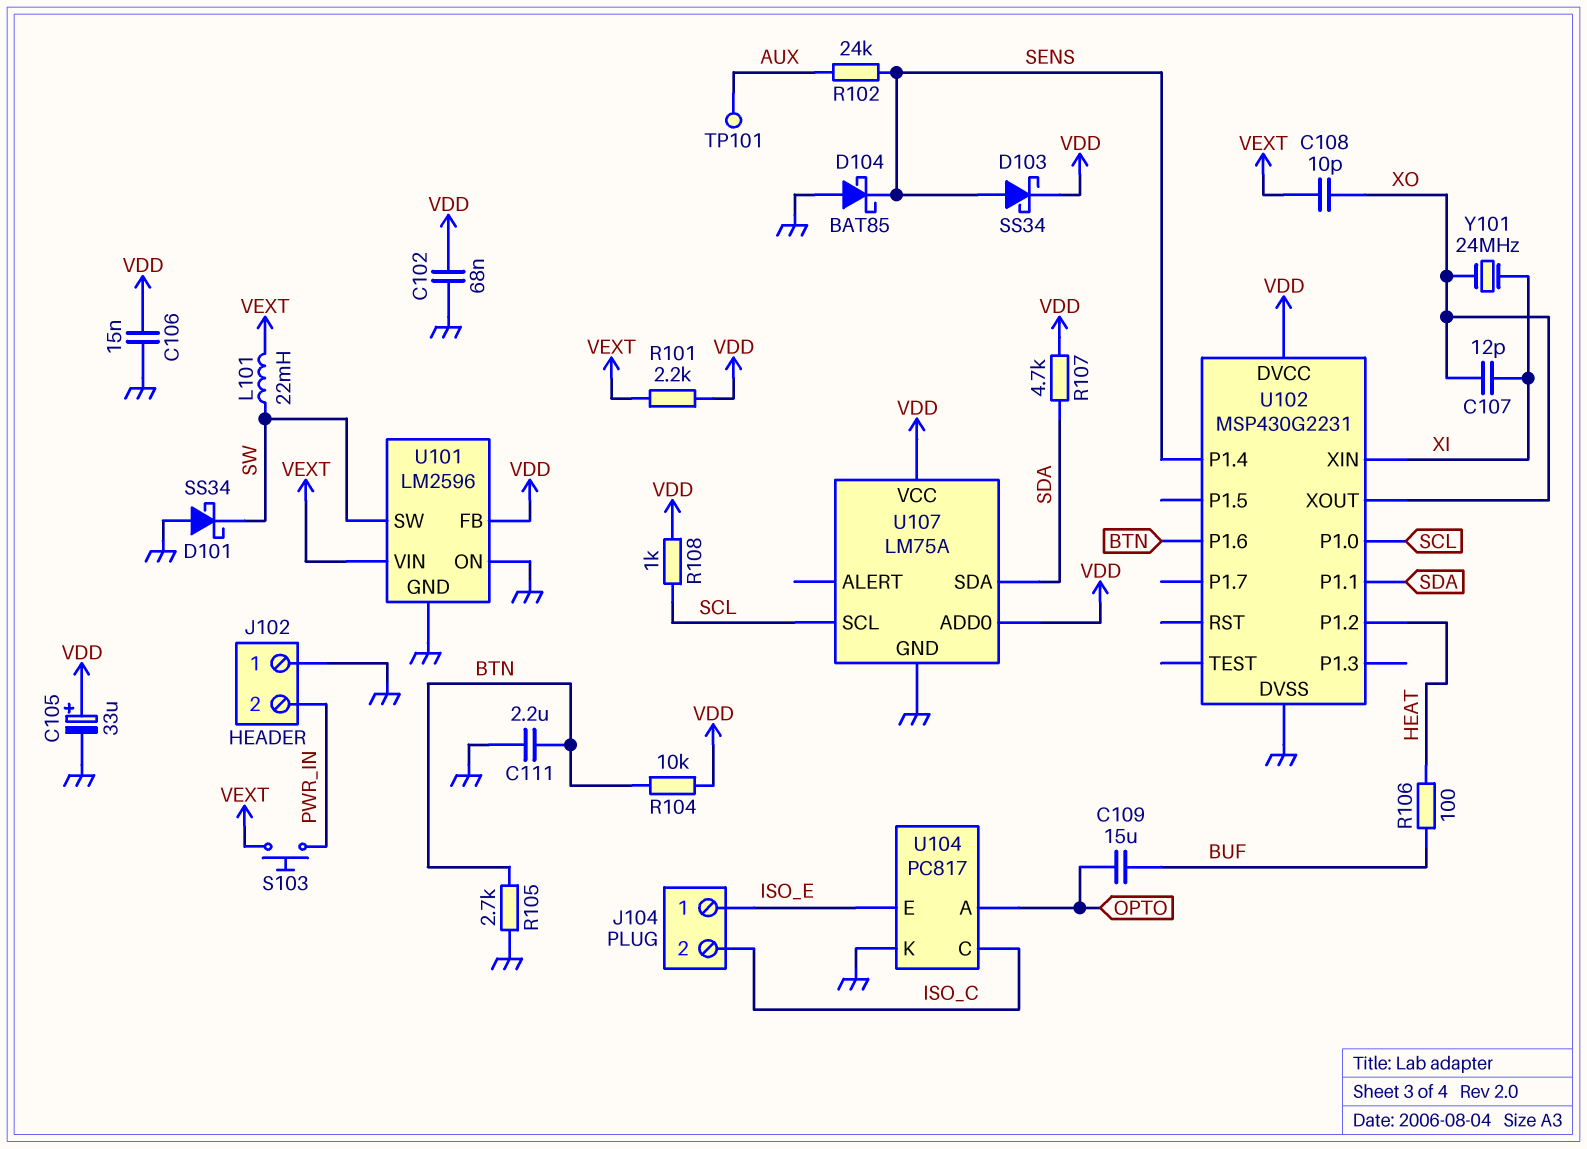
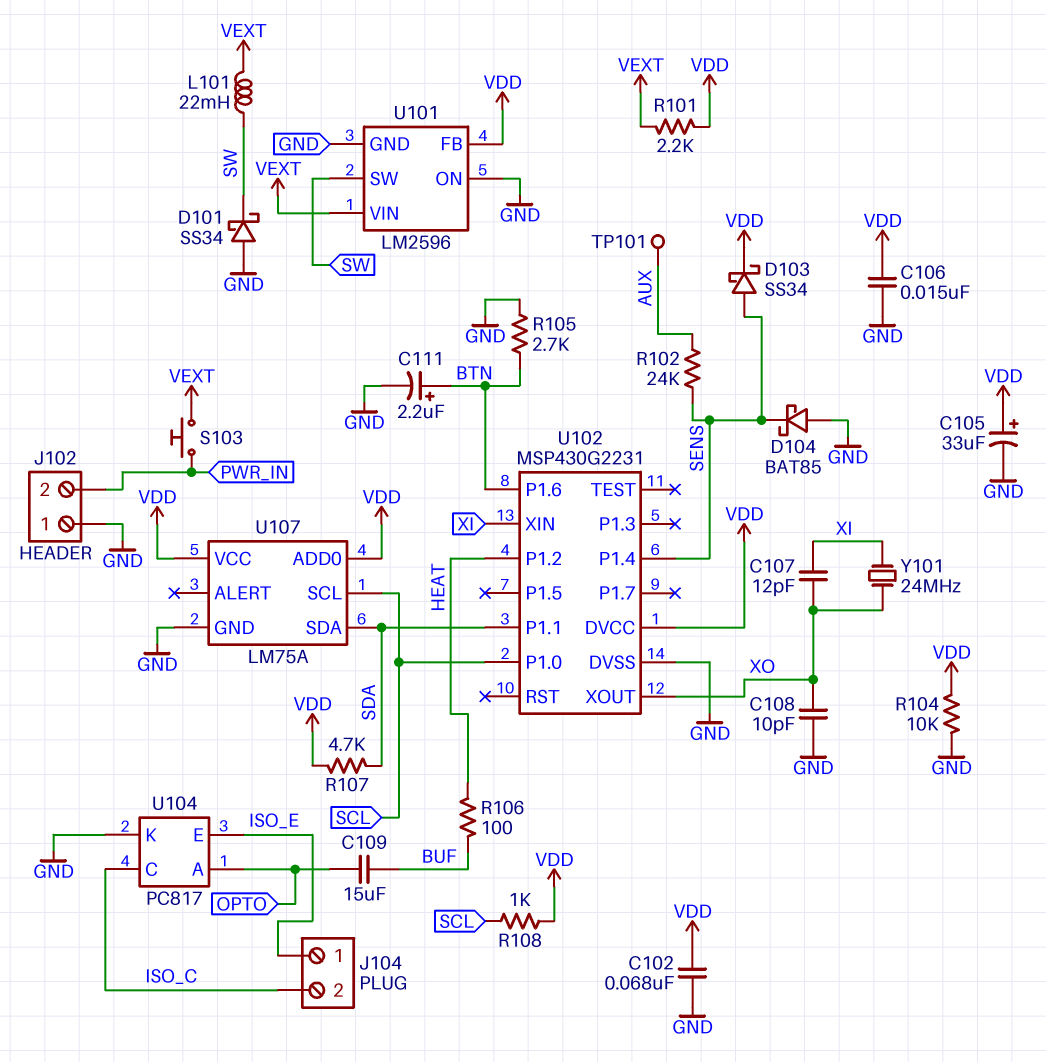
C108: 10pF (VEXT, XO) -> 10pF (GND, XO)
C111: 2.2uF (BTN, GND) -> 2.2uF (plus BTN, minus GND)
R104: 10k (BTN, VDD) -> 10k (GND, VDD)

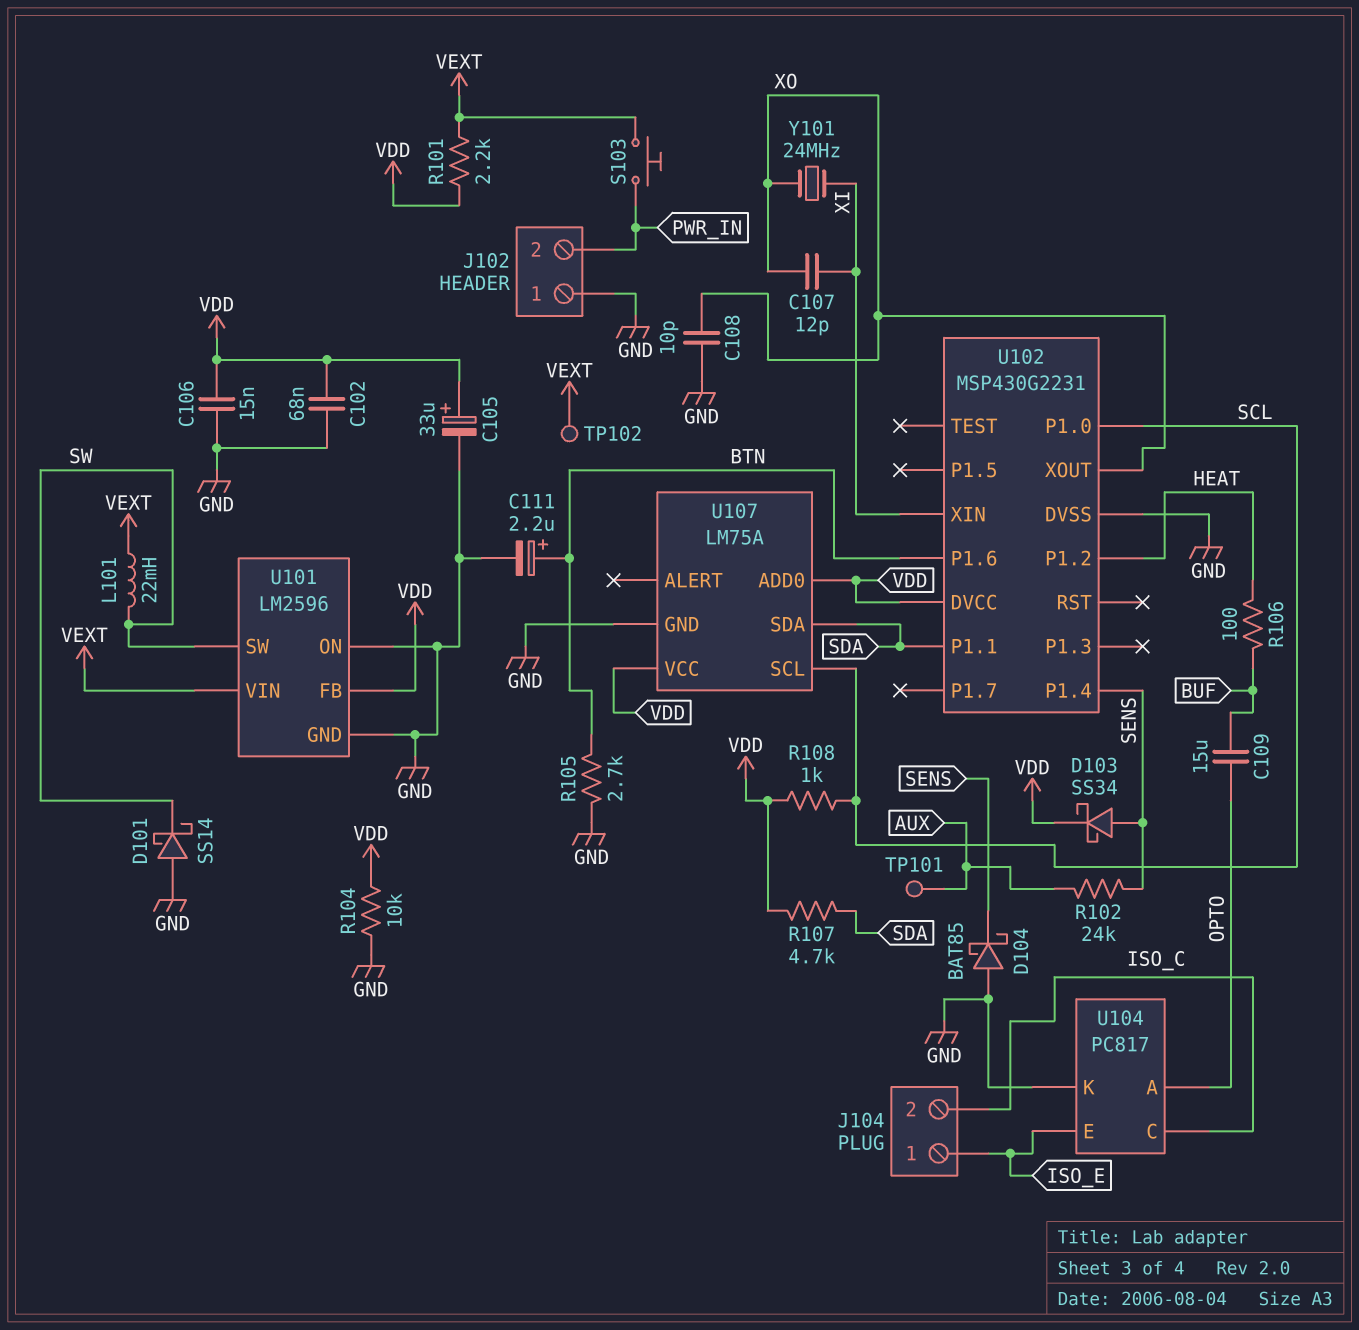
D101: schottky SS34 (A GND, K SW) -> schottky SS14 (A GND, K SW)
TP102: none -> test point (VEXT)

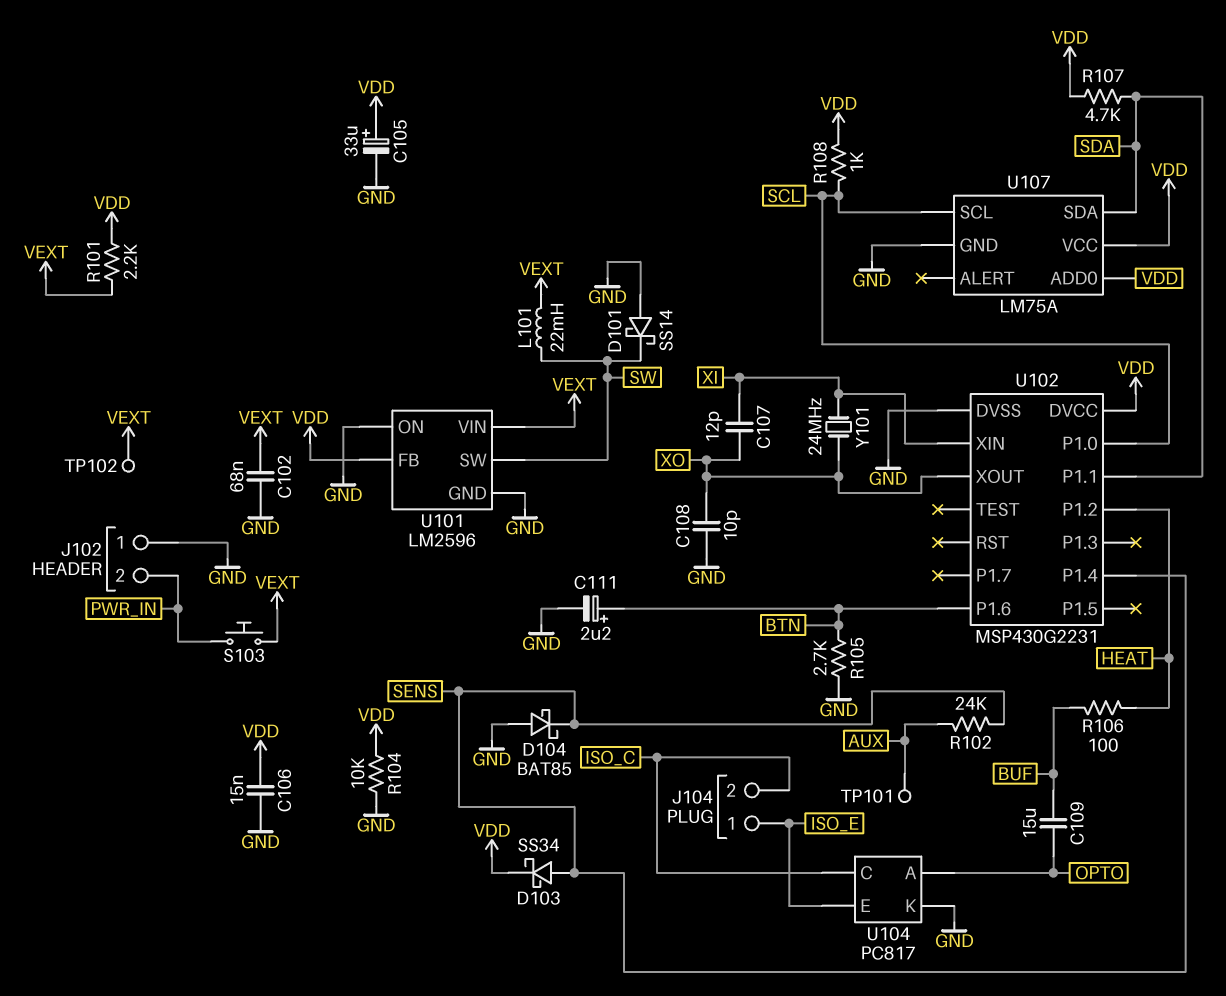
C102: 68nF (GND, VDD) -> 68nF (GND, VEXT)

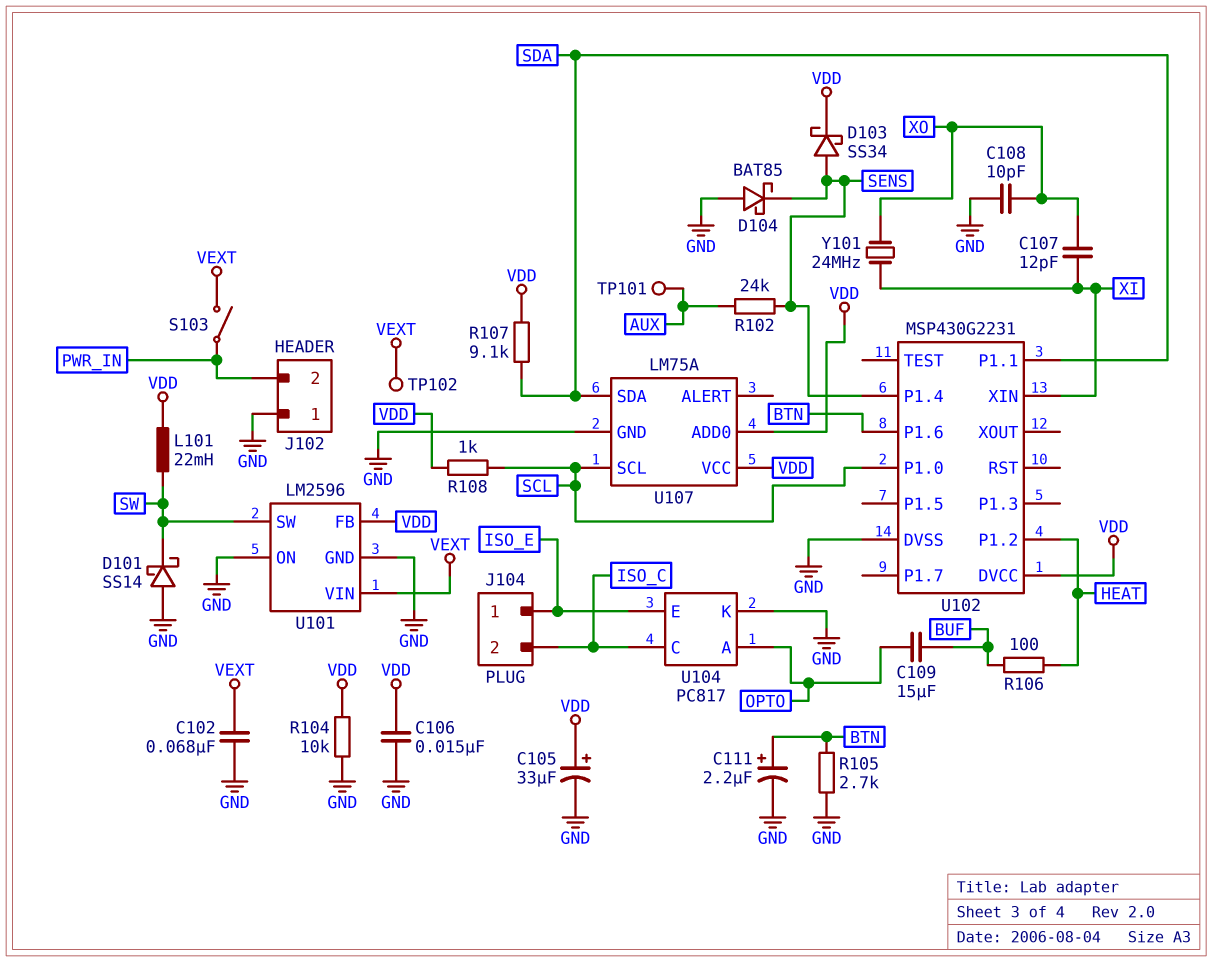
L101: 22mH (SW, VEXT) -> 22mH (SW, VDD)
R101: 2.2k (VDD, VEXT) -> none
R107: 4.7k (SDA, VDD) -> 9.1k (SDA, VDD)
S103: button (PWR_IN, VEXT) -> switch (PWR_IN, VEXT)
U102 pin XOUT: XO -> none

